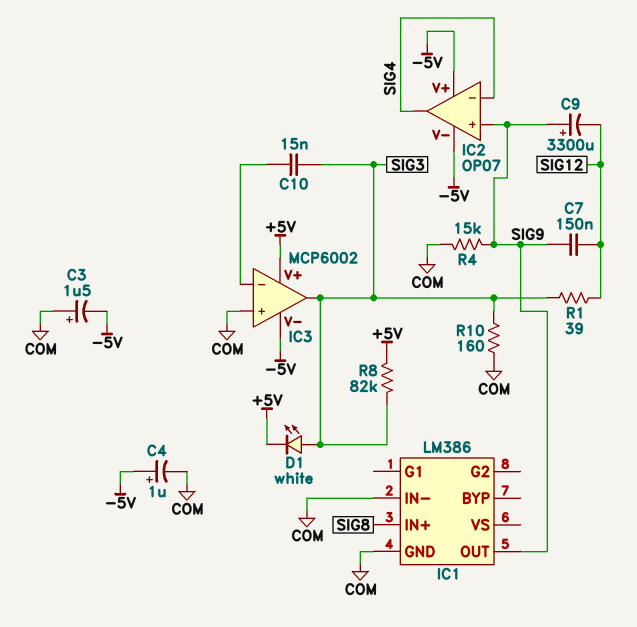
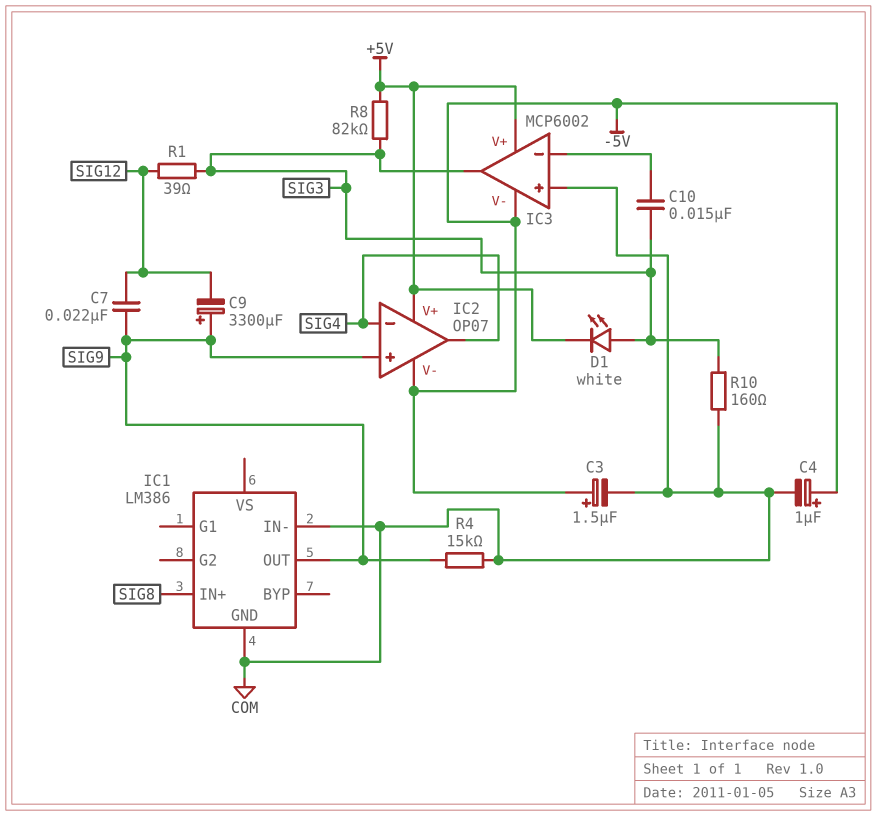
C3: 1.5uF (plus COM, minus -5V) -> 1.5uF (plus -5V, minus COM)
C7: 150nF (SIG9, SIG12) -> 22nF (SIG9, SIG12)
IC2 pin V+: -5V -> +5V

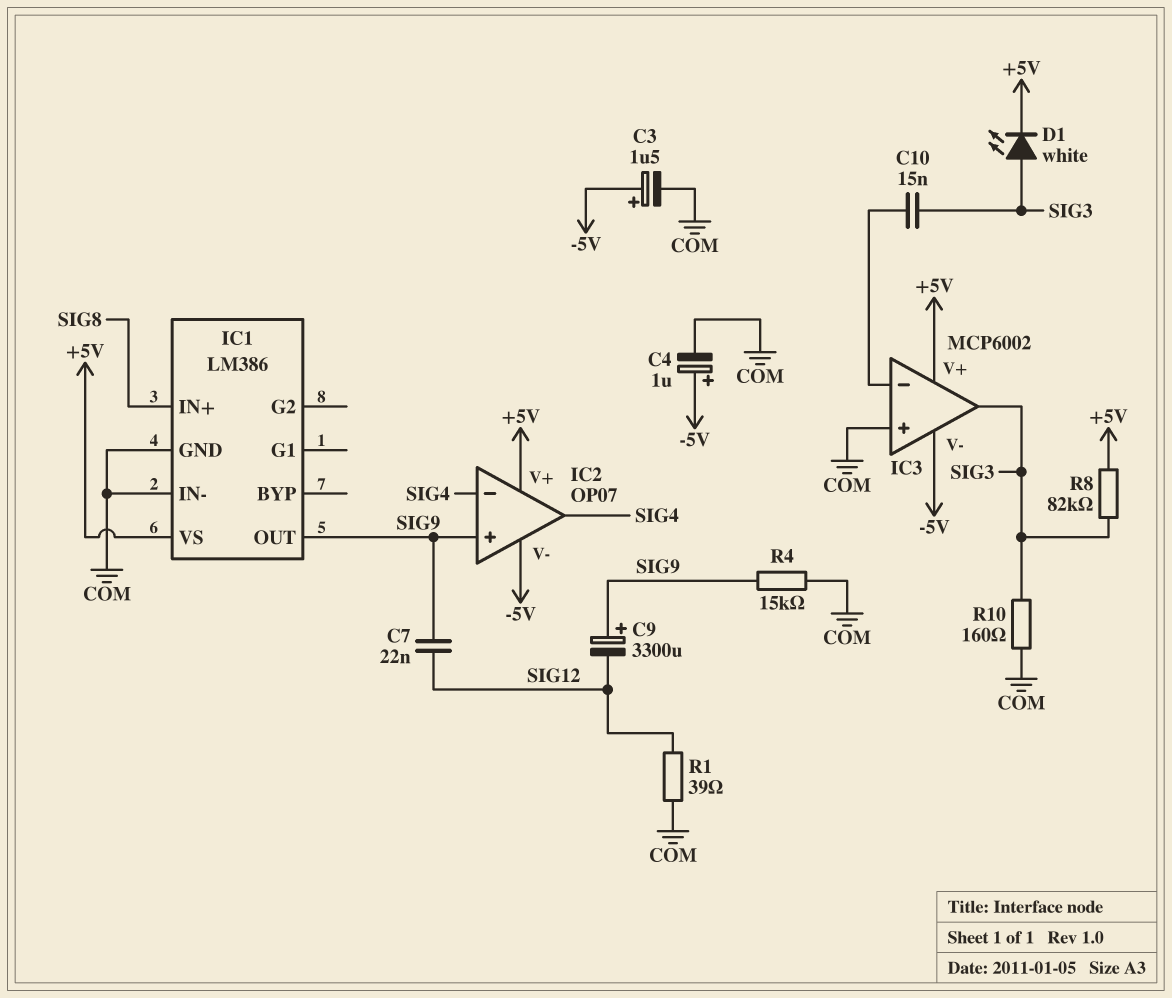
IC1 pin VS: none -> +5V
R1: 39 (SIG3, SIG12) -> 39 (COM, SIG12)

